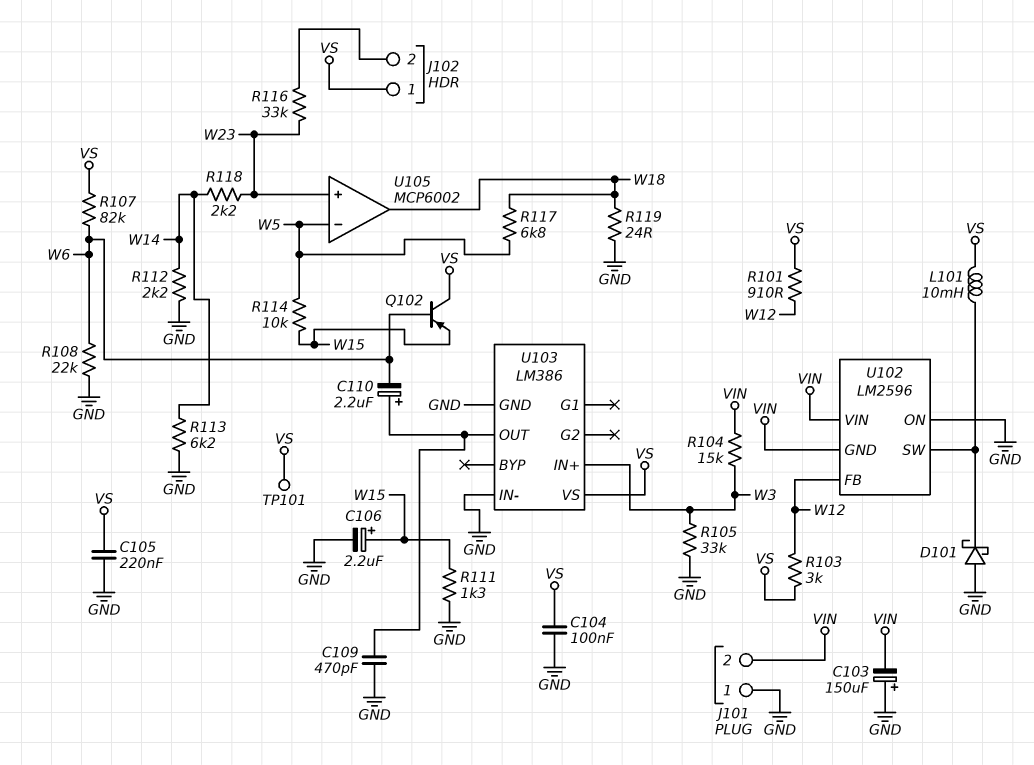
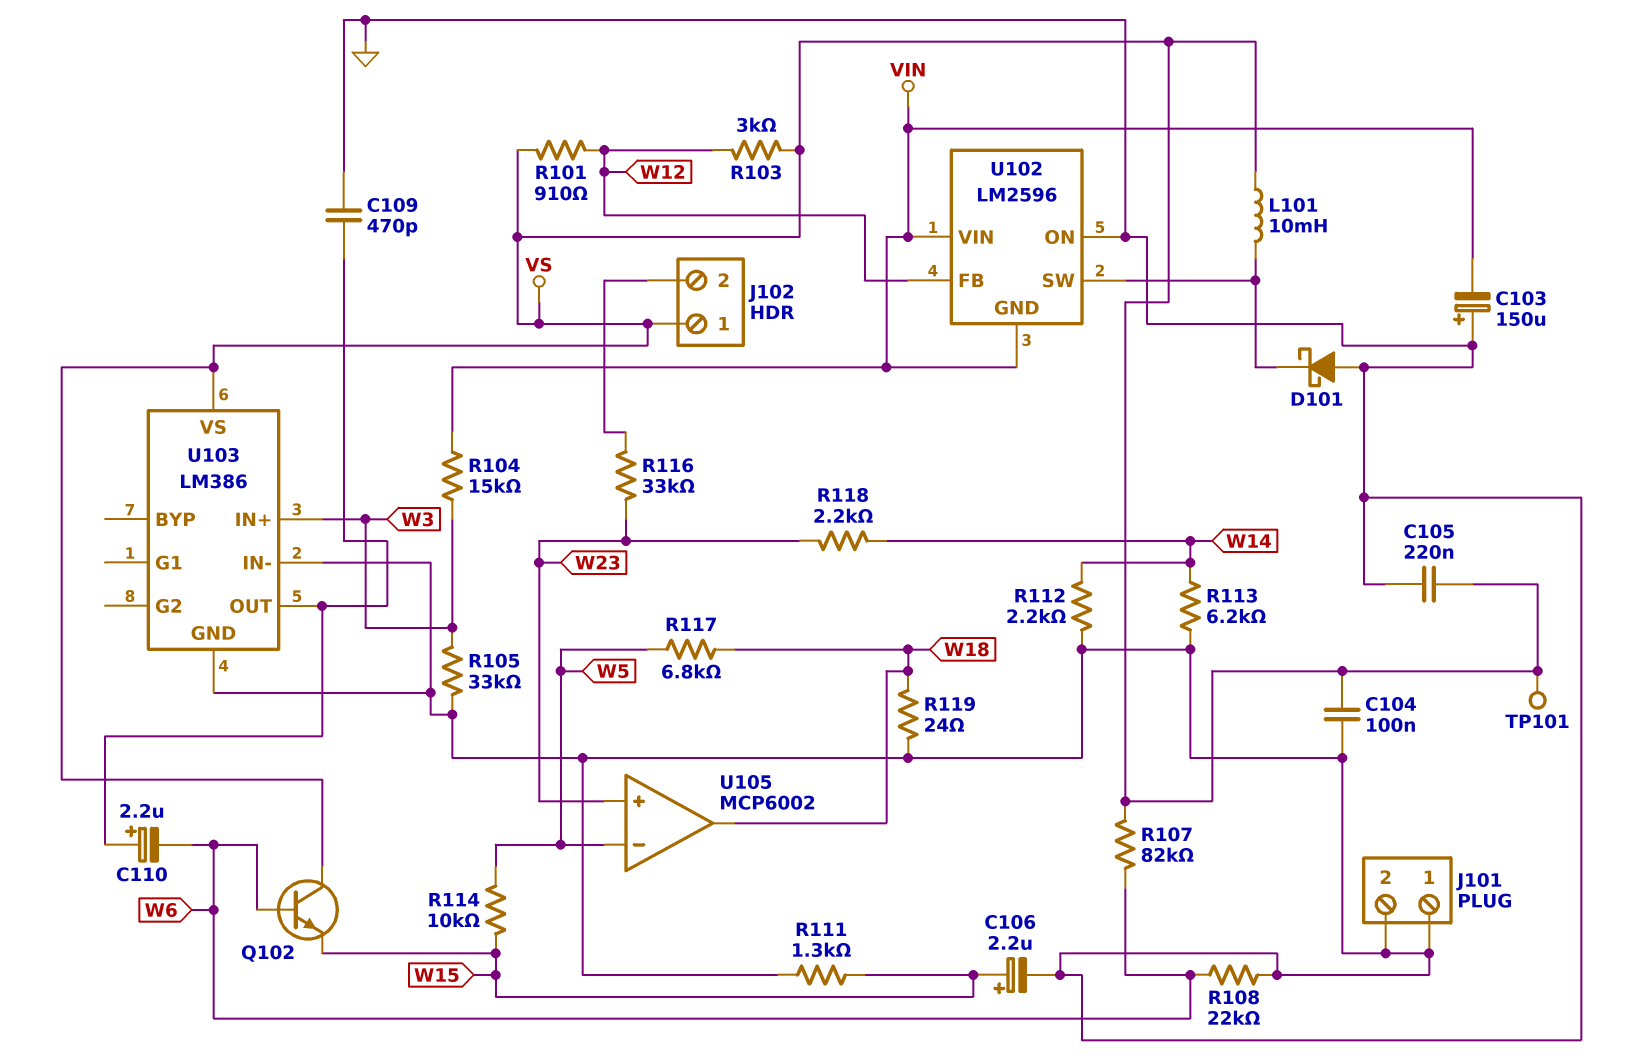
J101 pin 2: VIN -> GND
Q102: PNP (B W6, C VS, E W15) -> NPN (B W6, C VS, E W15)

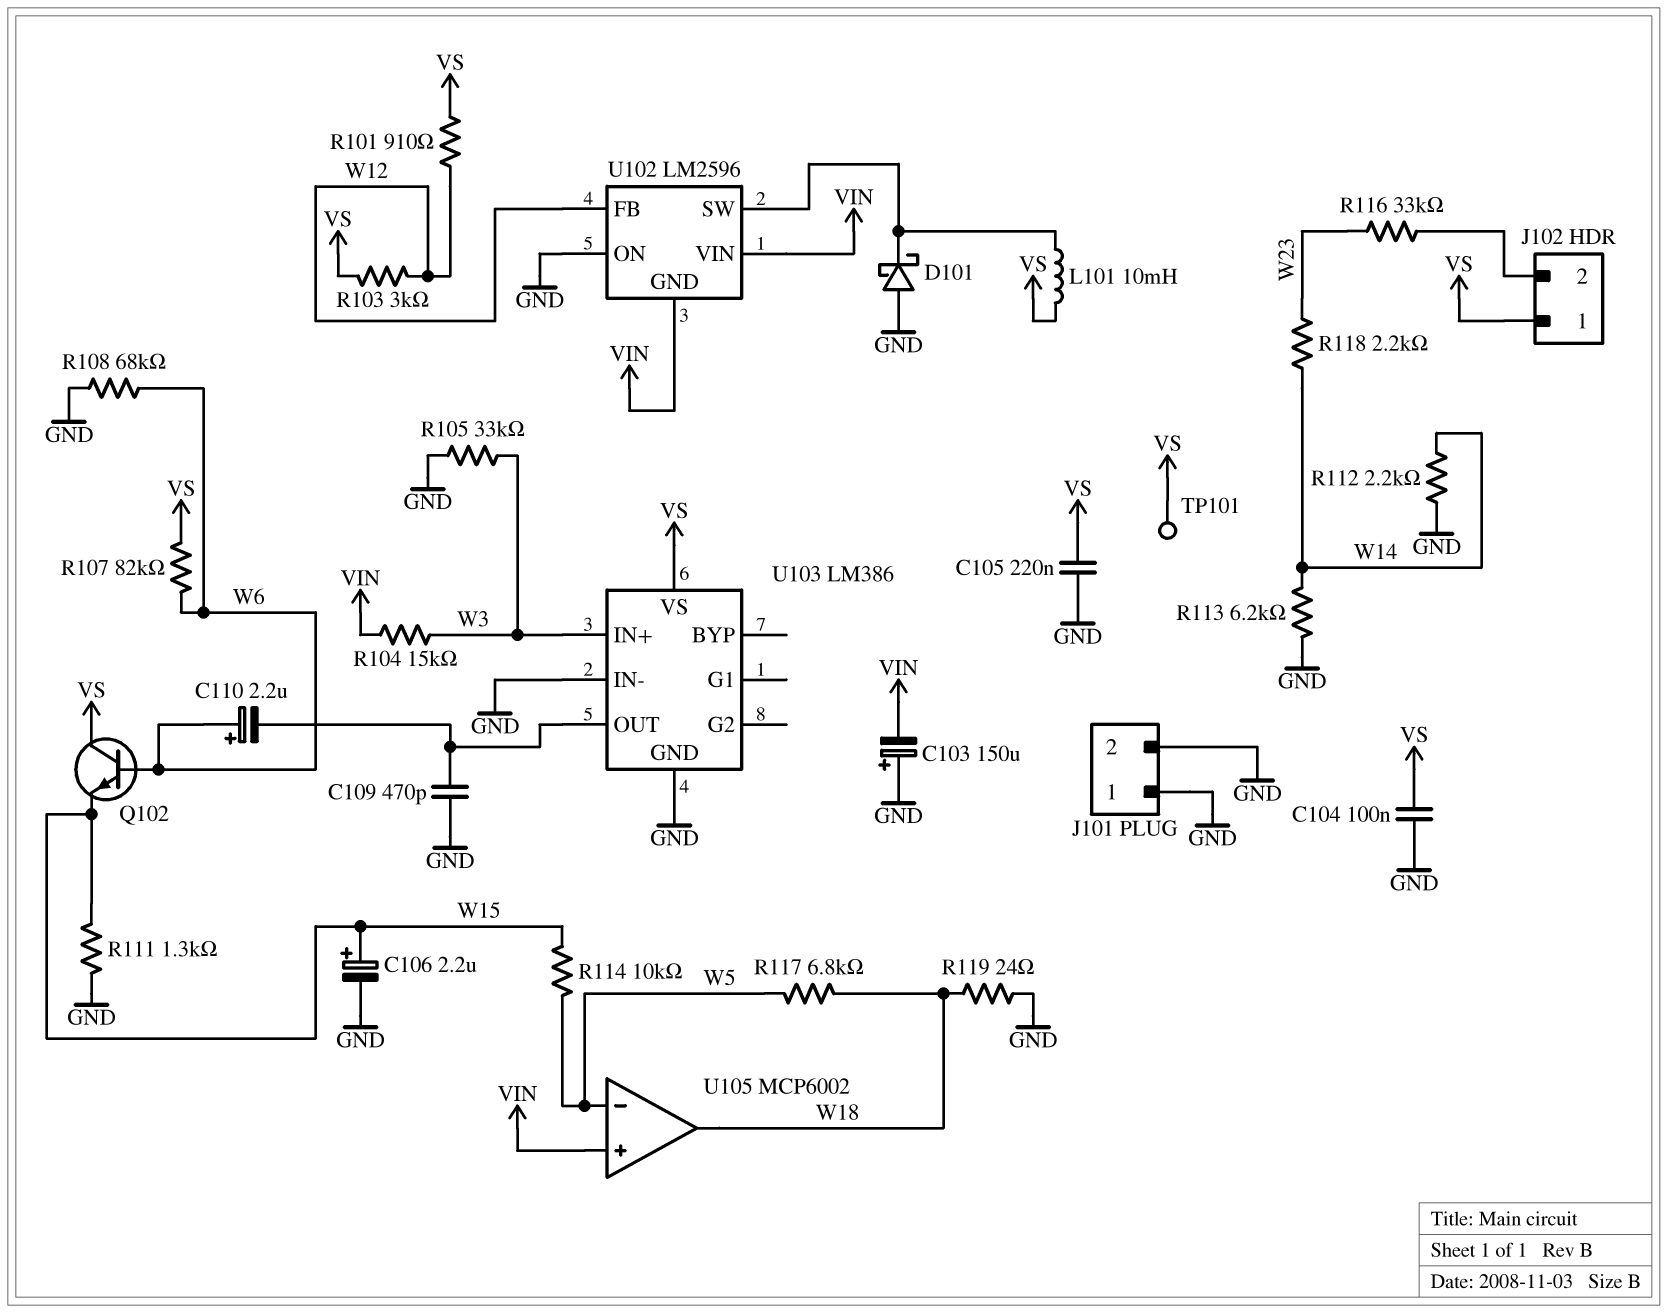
C110: 2.2uF (plus U103/OUT, minus W6) -> 2.2uF (plus W6, minus U103/OUT)
R108: 22k (GND, W6) -> 68k (GND, W6)
U105 pin in+: W23 -> VIN

